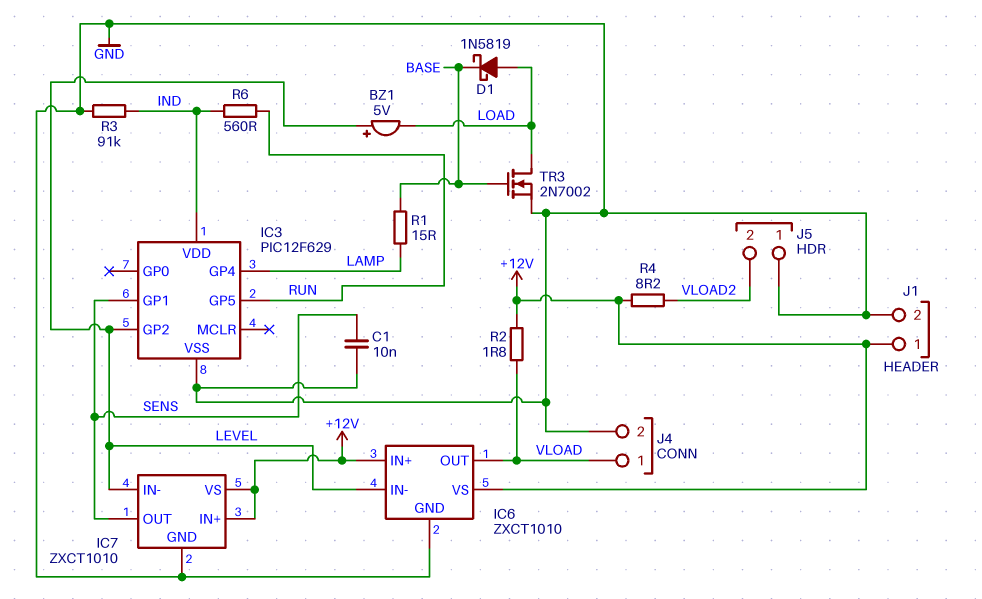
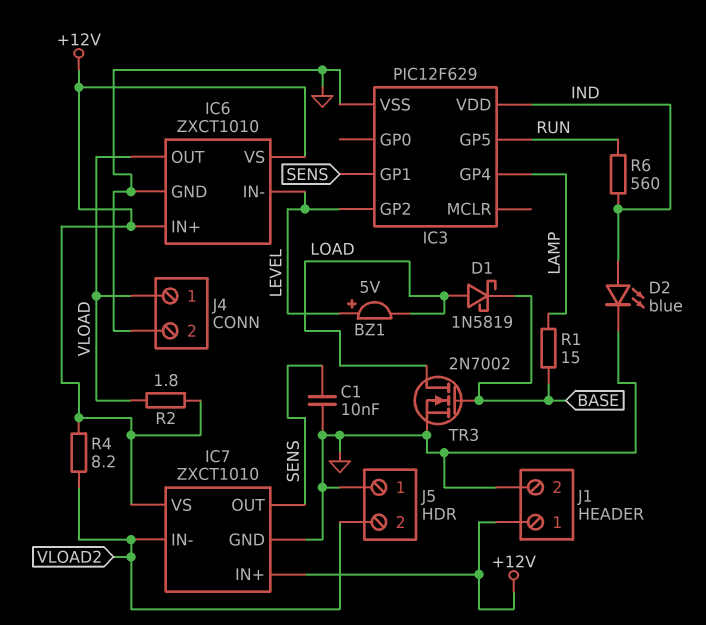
D2: none -> LED blue (A IND, K GND)
IC7 pin IN-: LEVEL -> VLOAD2
R3: 91k (GND, IND) -> none

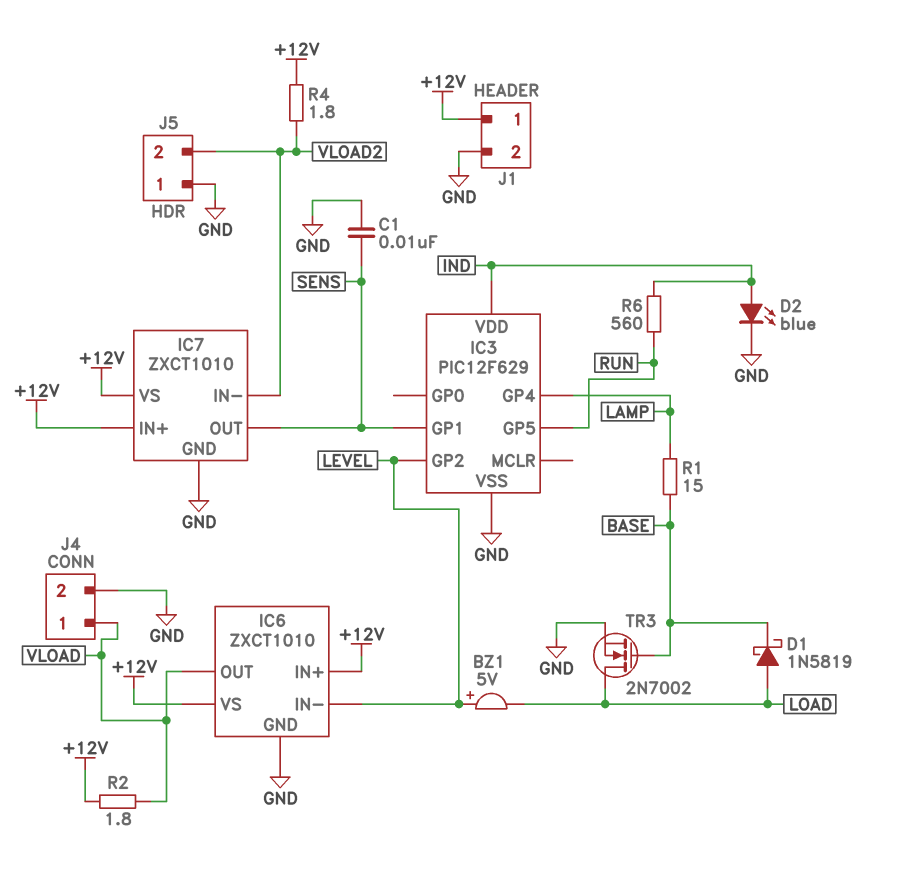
R4: 8.2 (+12V, VLOAD2) -> 1.8 (+12V, VLOAD2)

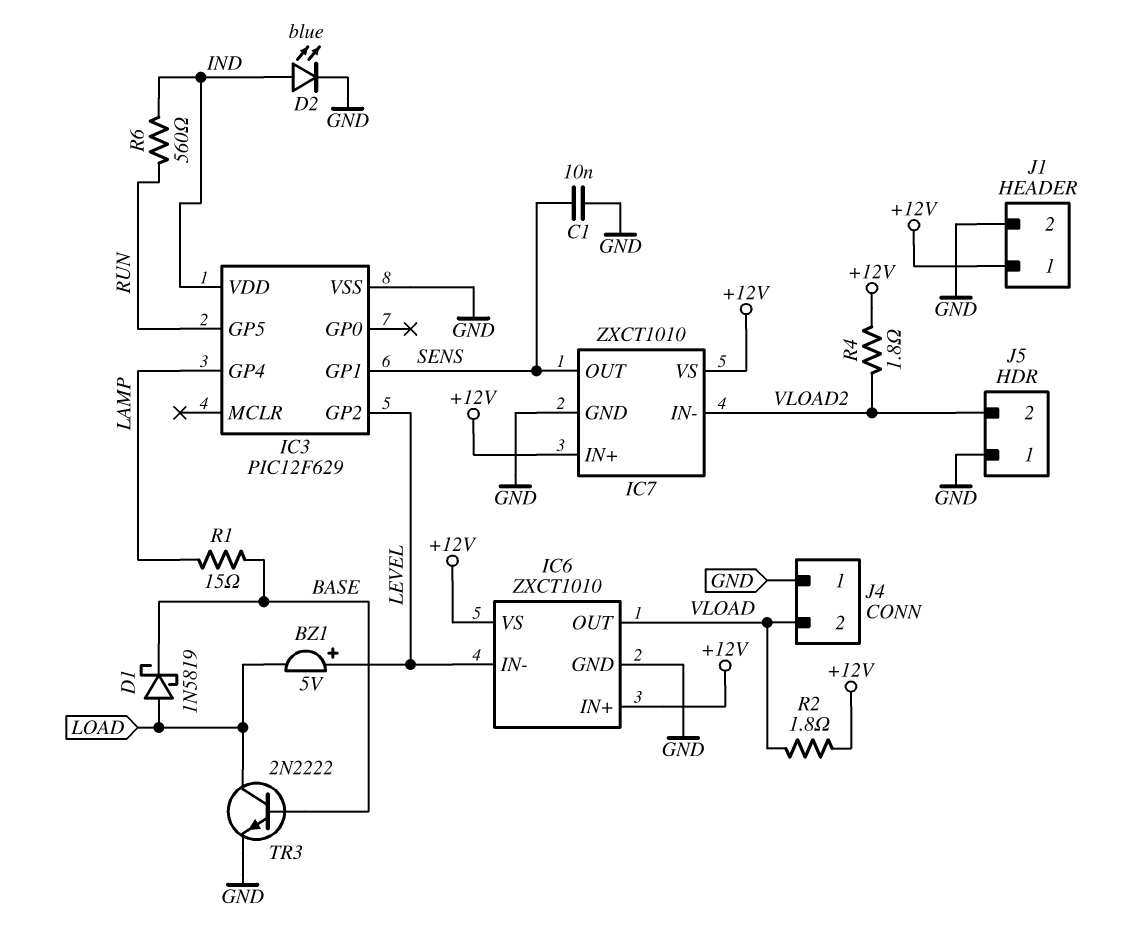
J4 pin 1: VLOAD -> GND
J4 pin 2: GND -> VLOAD
TR3: NMOS 2N7002 (G BASE, D LOAD, S GND) -> NPN 2N2222 (B BASE, C LOAD, E GND)

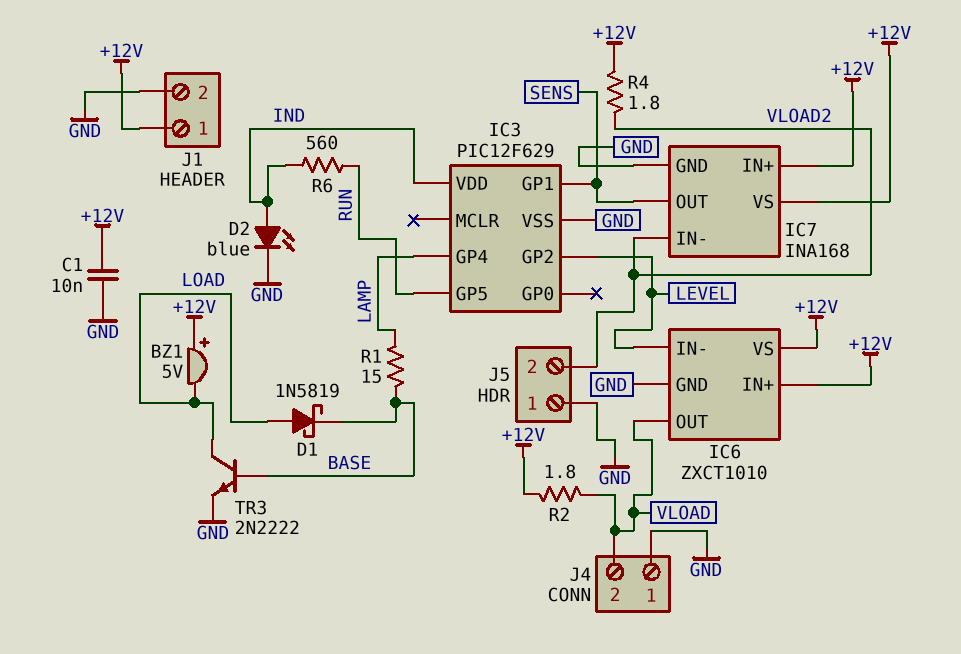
BZ1: buzzer 5V (plus LEVEL, minus LOAD) -> buzzer 5V (plus +12V, minus LOAD)
C1: 10nF (GND, SENS) -> 10nF (+12V, GND)
IC7: ZXCT1010 -> INA168

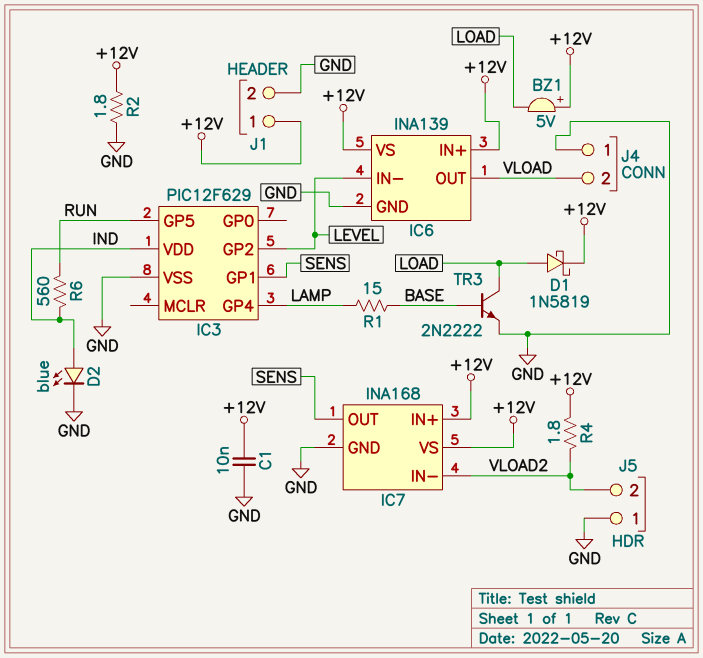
D1: schottky 1N5819 (A LOAD, K BASE) -> schottky 1N5819 (A LOAD, K +12V)
IC6: ZXCT1010 -> INA139
R2: 1.8 (+12V, VLOAD) -> 1.8 (+12V, GND)

